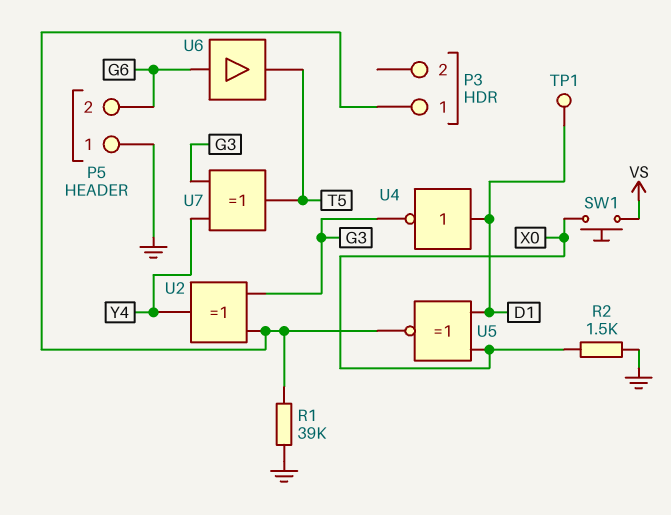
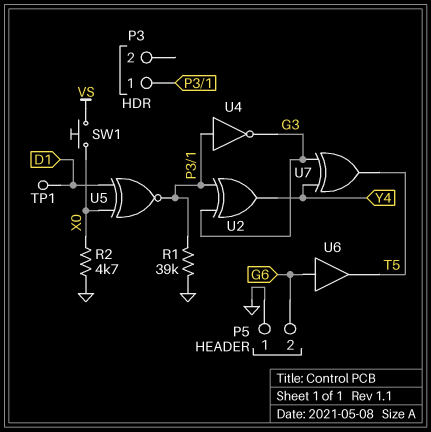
R2: 1.5k (GND, X0) -> 4.7k (GND, X0)
U4: NOT (in D1, out G3) -> NOT (in P3/1, out G3)

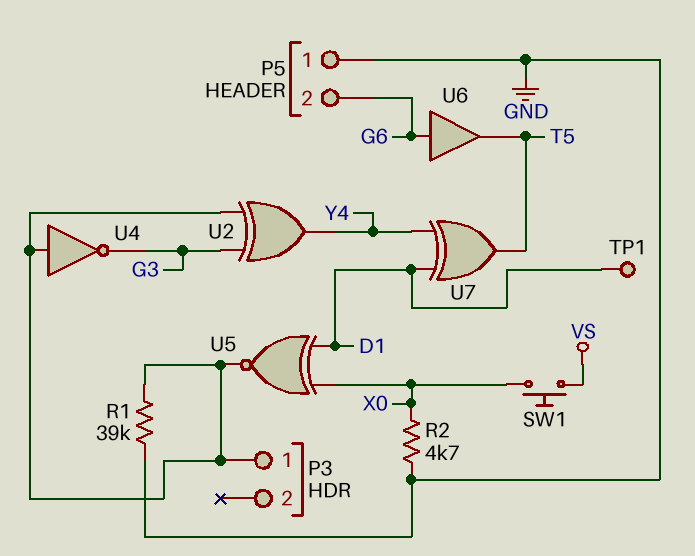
U7: XOR (in G3, in Y4, out T5) -> XOR (in D1, in Y4, out T5)

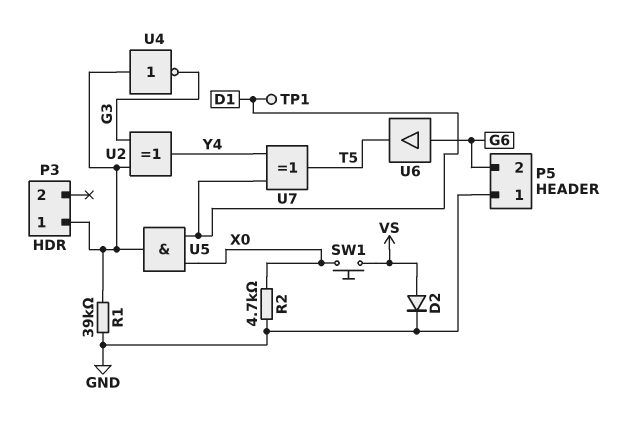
D2: none -> diode (A VS, K GND)
U5: XNOR (in D1, in X0, out P3/1) -> AND (in D1, in X0, out P3/1)

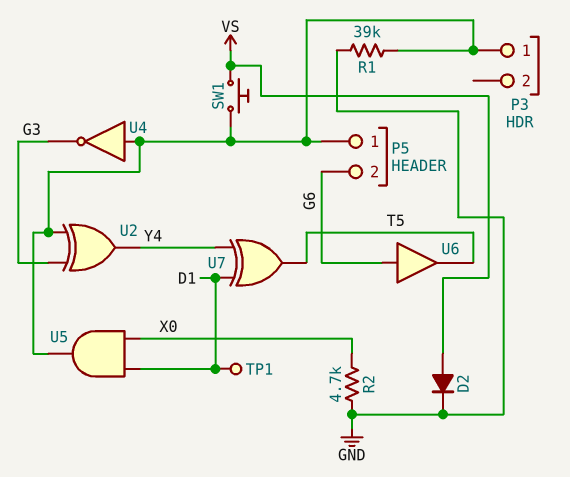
P5 pin 1: GND -> P3/1
SW1: button (VS, X0) -> button (P3/1, VS)

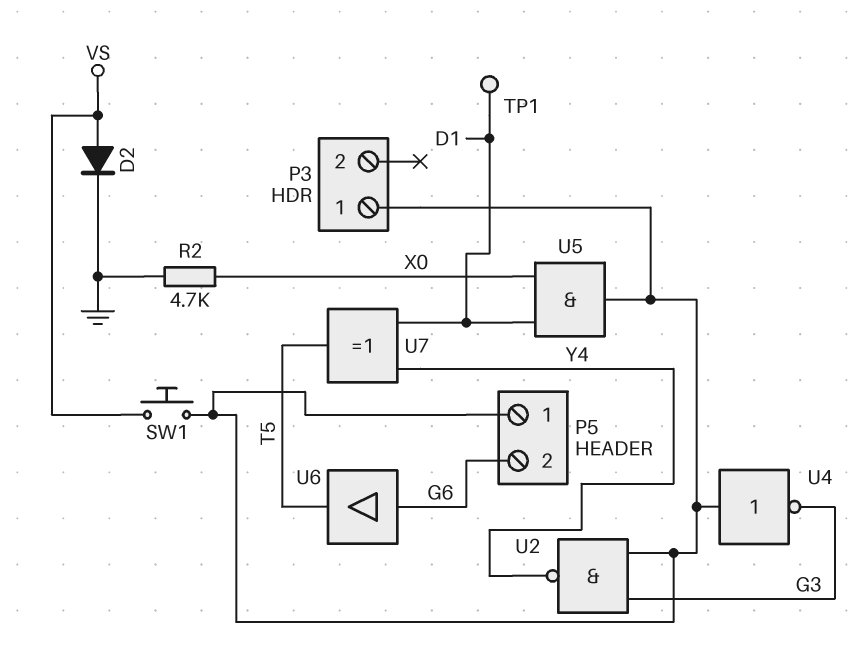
R1: 39k (GND, P3/1) -> none
U2: XOR (in G3, in P3/1, out Y4) -> NAND (in G3, in P3/1, out Y4)

